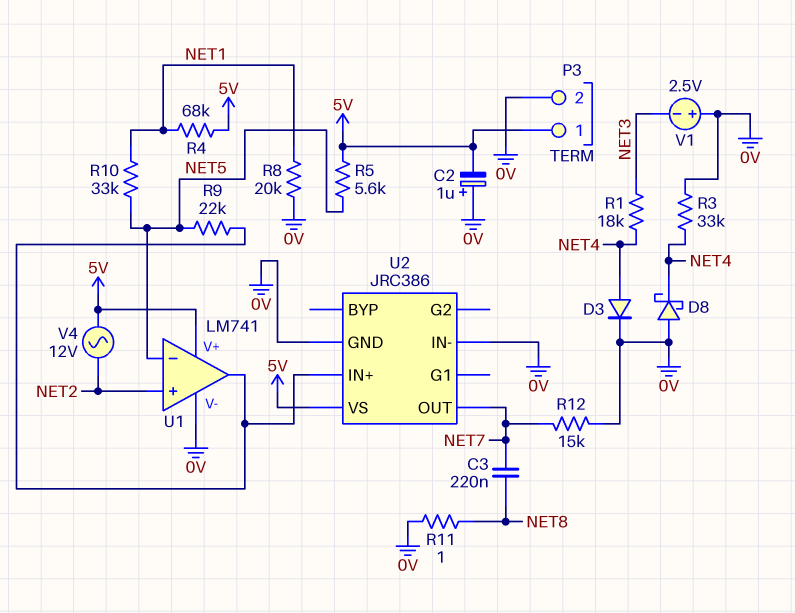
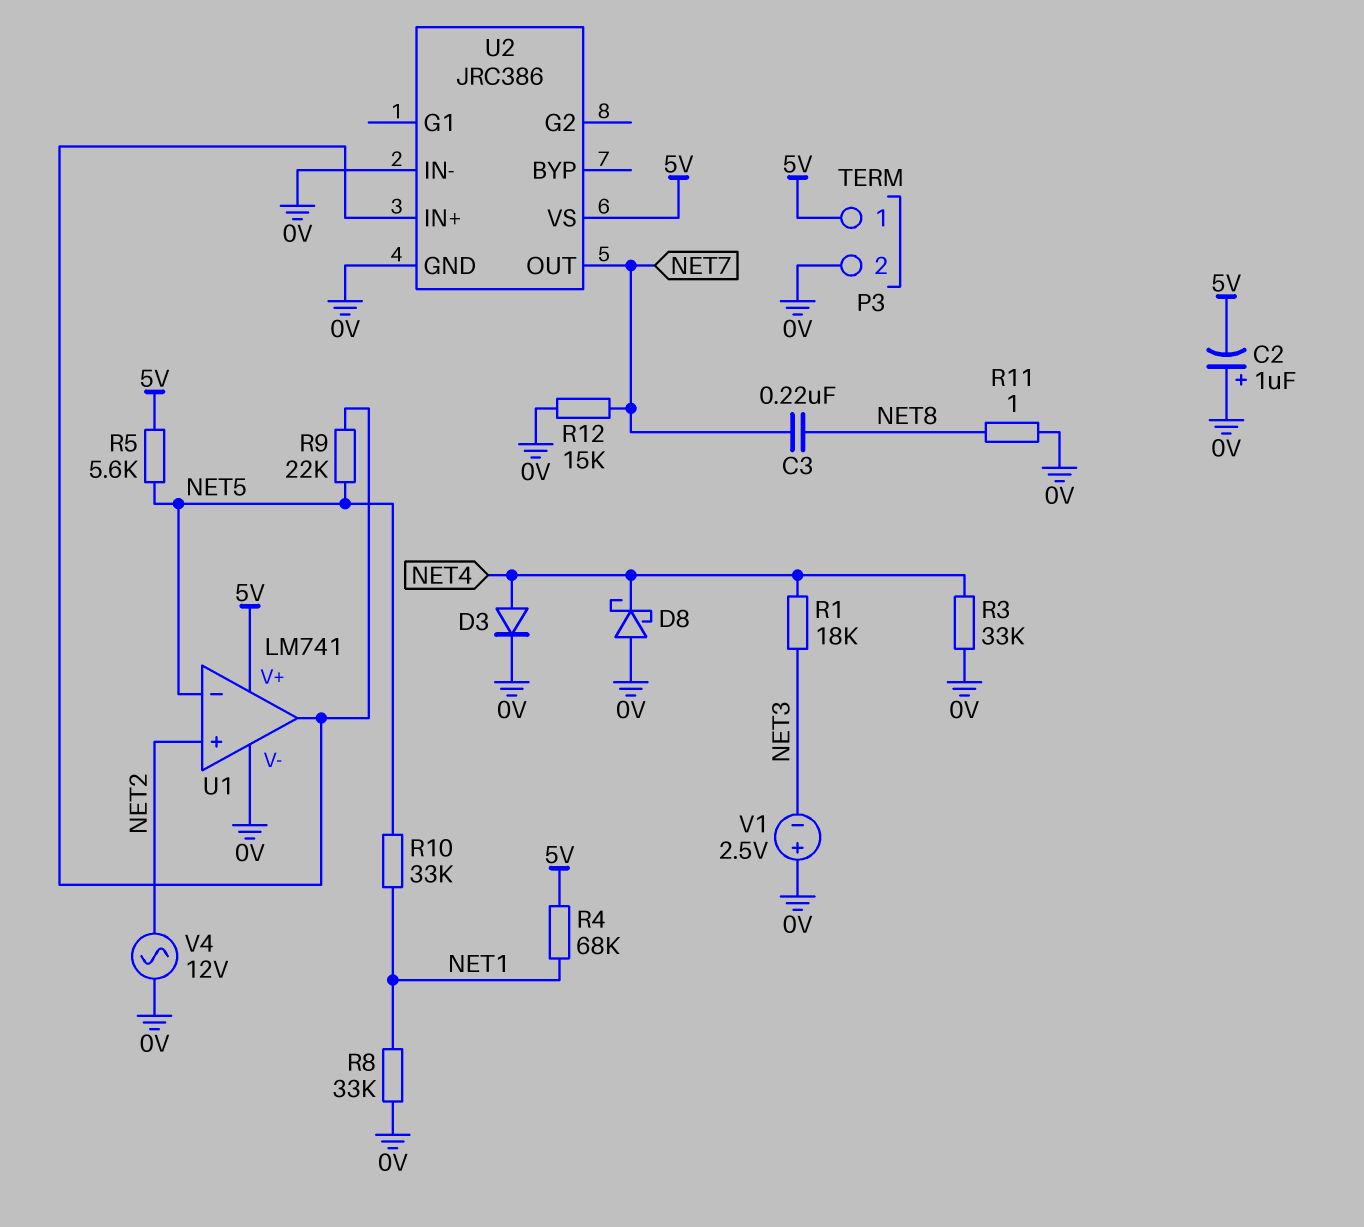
R8: 20k (0V, NET1) -> 33k (0V, NET1)
V4: AC 12V (5V, NET2) -> AC 12V (0V, NET2)

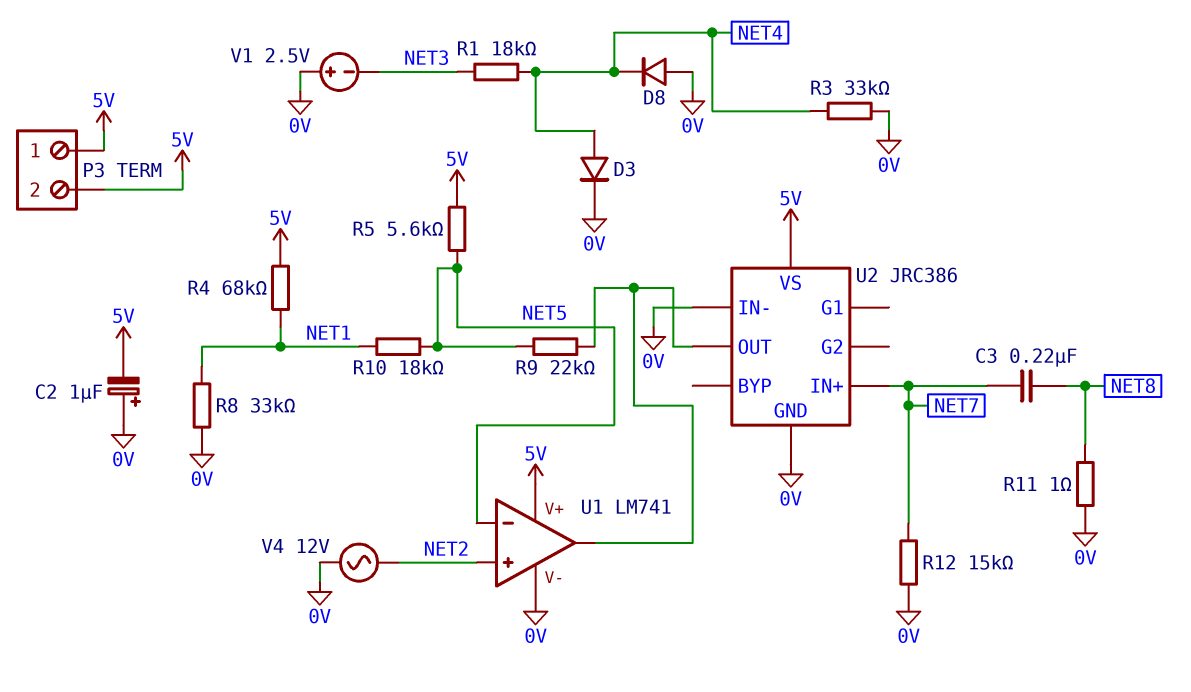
D8: schottky (A 0V, K NET4) -> diode (A 0V, K NET4)
P3 pin 2: 0V -> 5V
R10: 33k (NET1, NET5) -> 18k (NET1, NET5)
U2 pin IN+: U1/out -> NET7
U2 pin OUT: NET7 -> U1/out

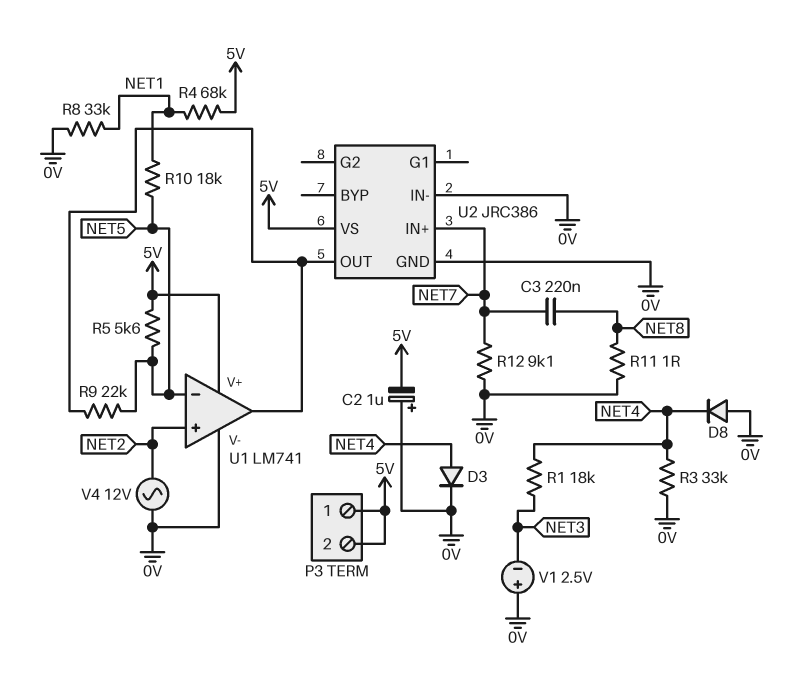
R12: 15k (0V, NET7) -> 9.1k (0V, NET7)

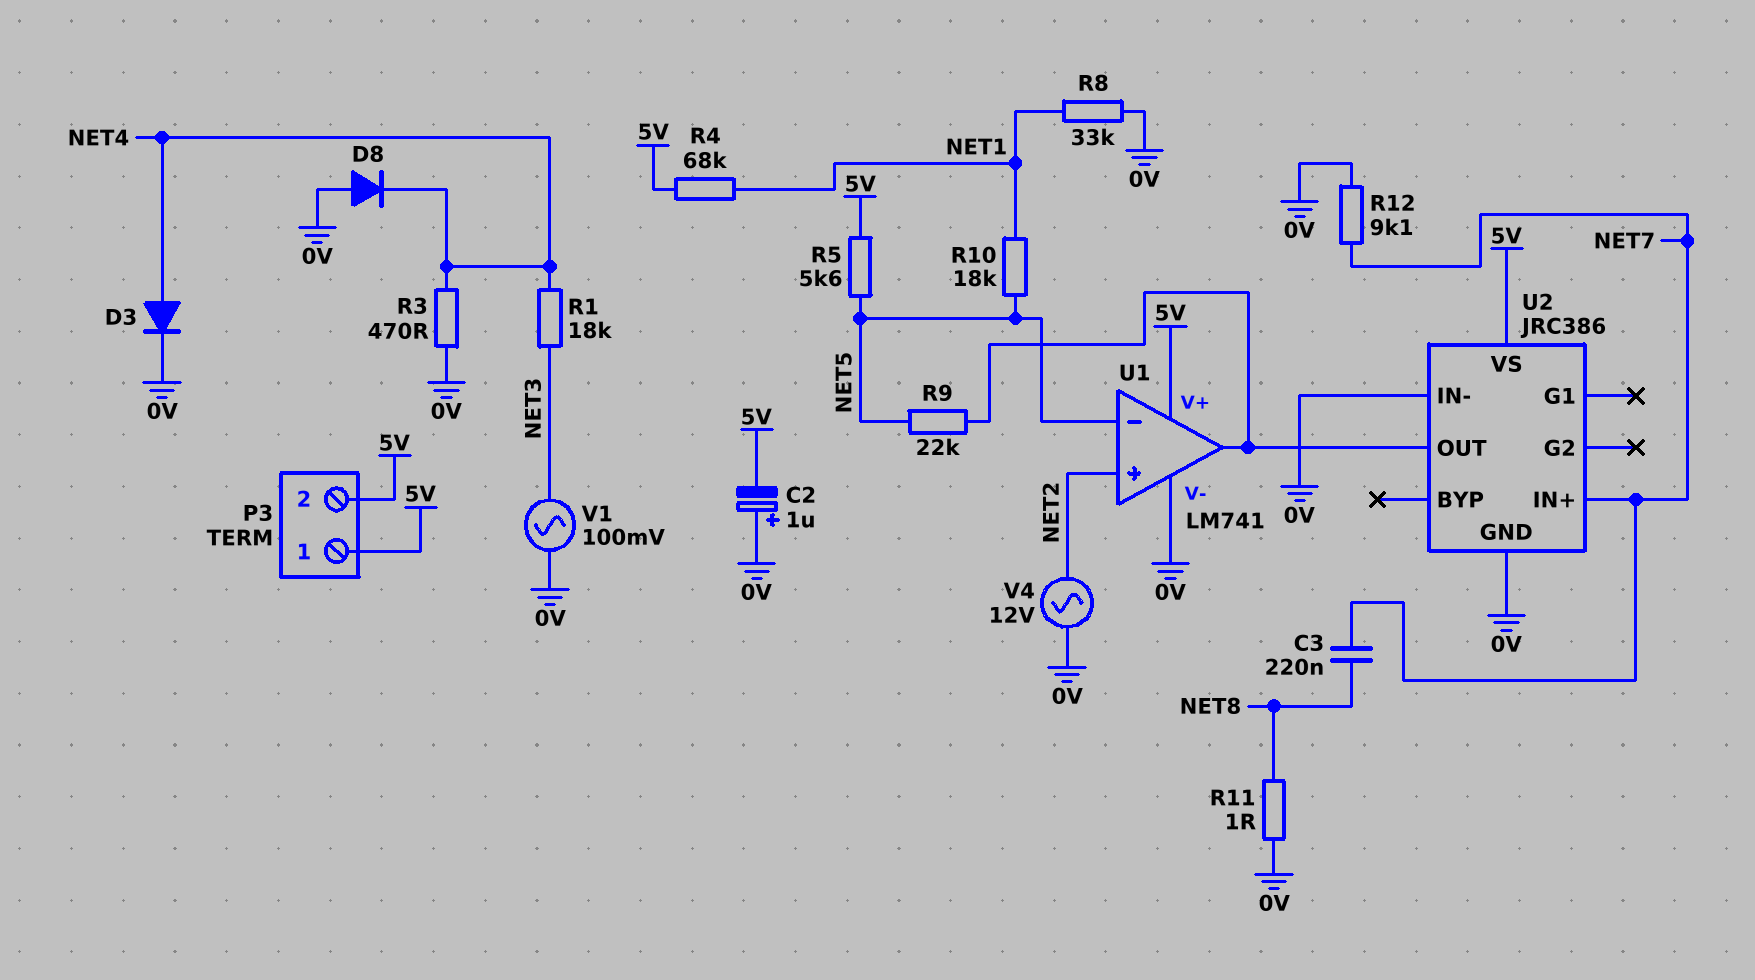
R3: 33k (0V, NET4) -> 470 (0V, NET4)
V1: 2.5V (plus 0V, minus NET3) -> AC 100mV (0V, NET3)

